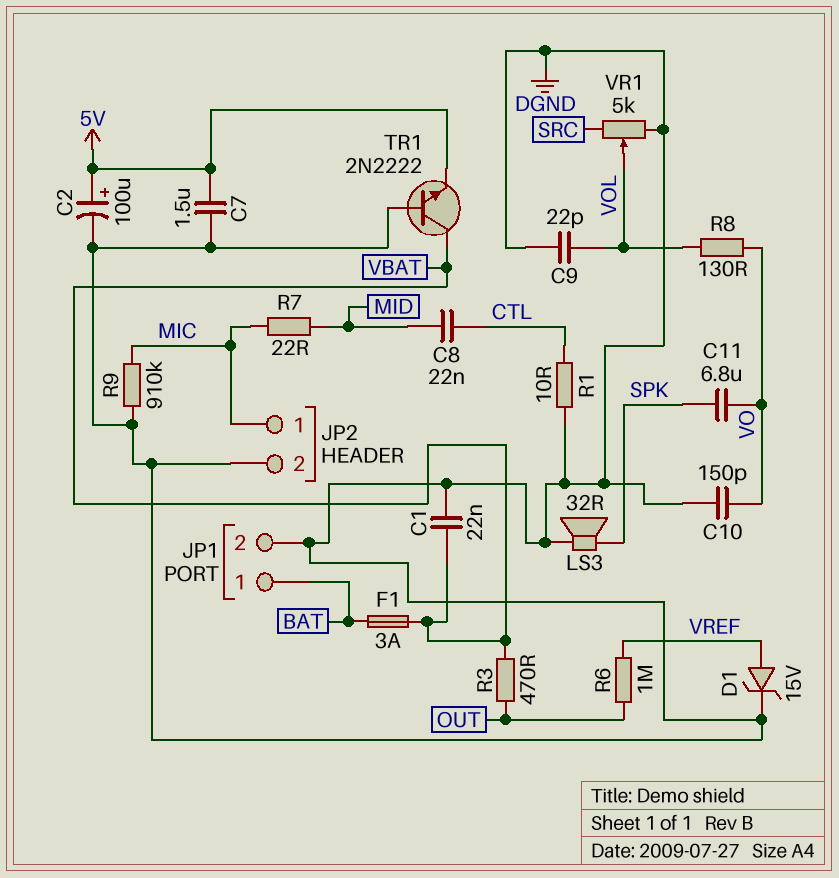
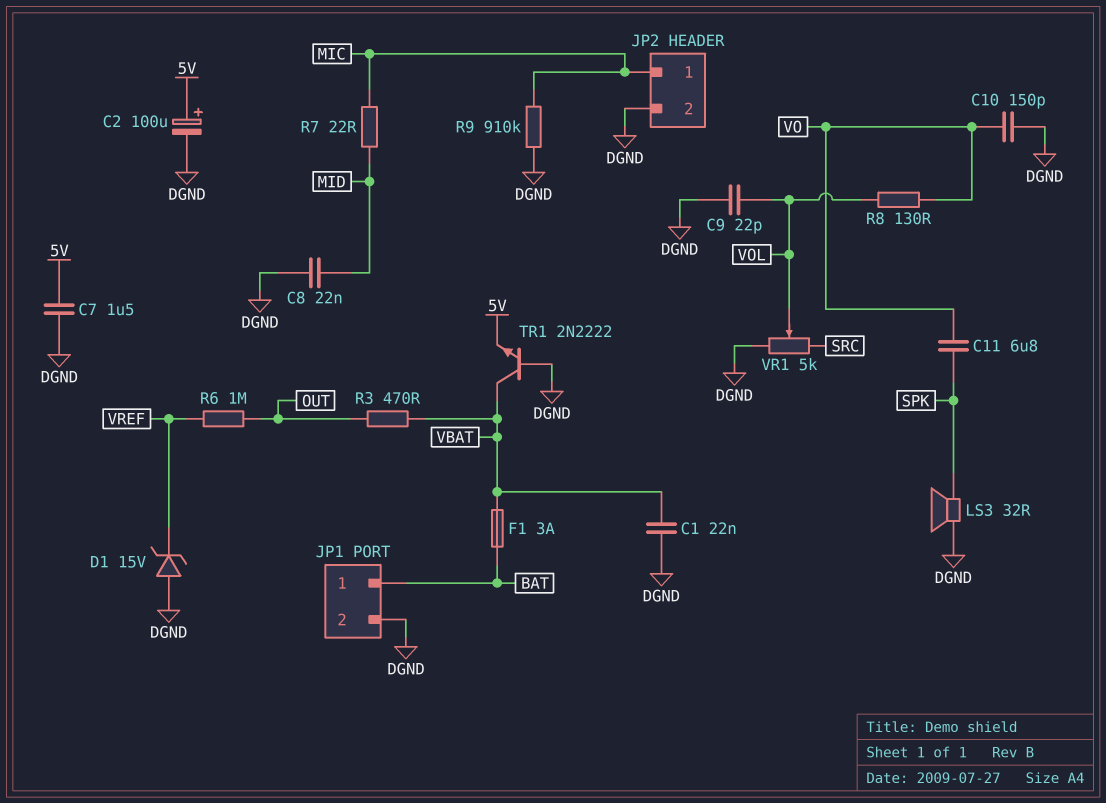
C8: 22nF (CTL, MID) -> 22nF (DGND, MID)
D1: zener 15V (A VREF, K DGND) -> zener 15V (A DGND, K VREF)
R1: 10 (CTL, DGND) -> none

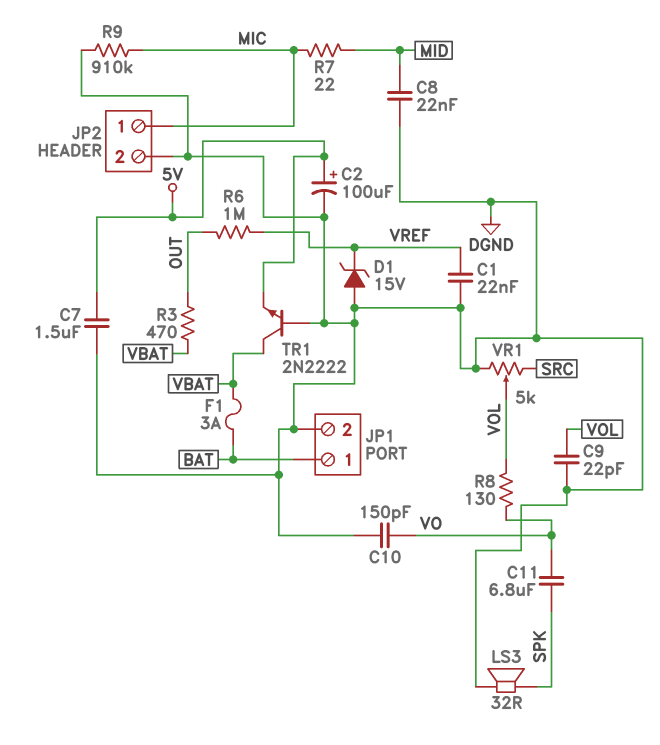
C1: 22nF (DGND, VBAT) -> 22nF (DGND, VREF)

